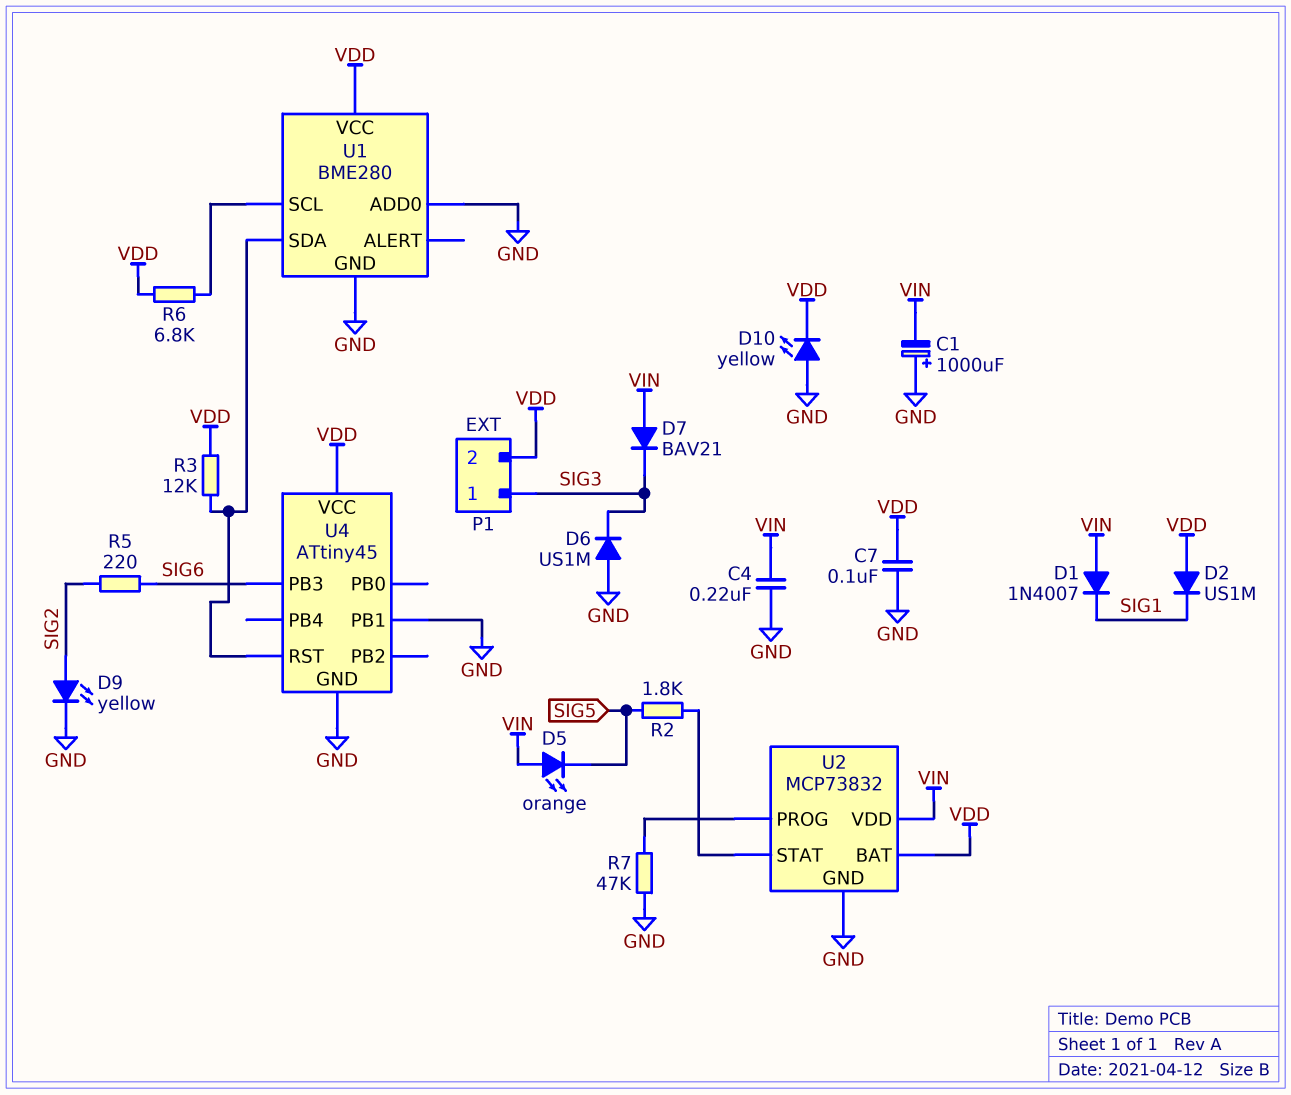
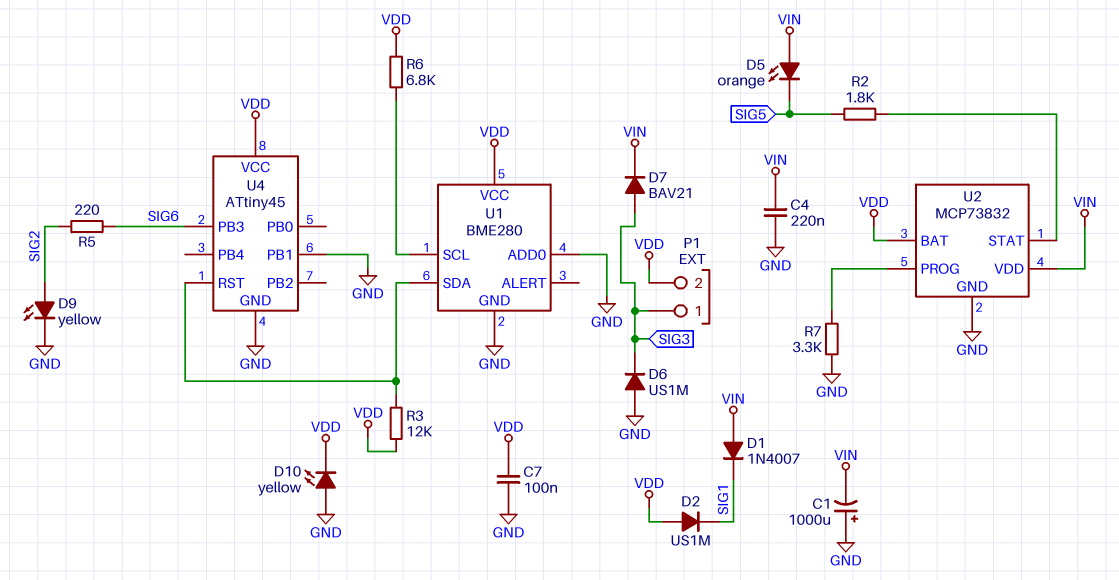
D7: diode BAV21 (A VIN, K SIG3) -> diode BAV21 (A SIG3, K VIN)
R7: 47k (GND, U2/PROG) -> 3.3k (GND, U2/PROG)

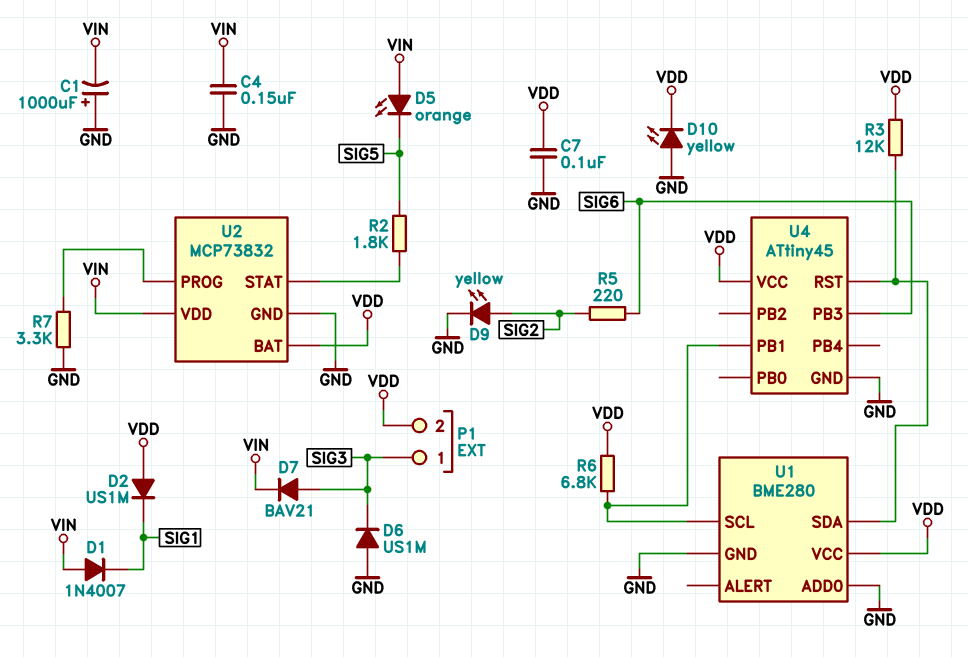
C4: 220nF (GND, VIN) -> 150nF (GND, VIN)
U4 pin PB1: GND -> U1/SCL

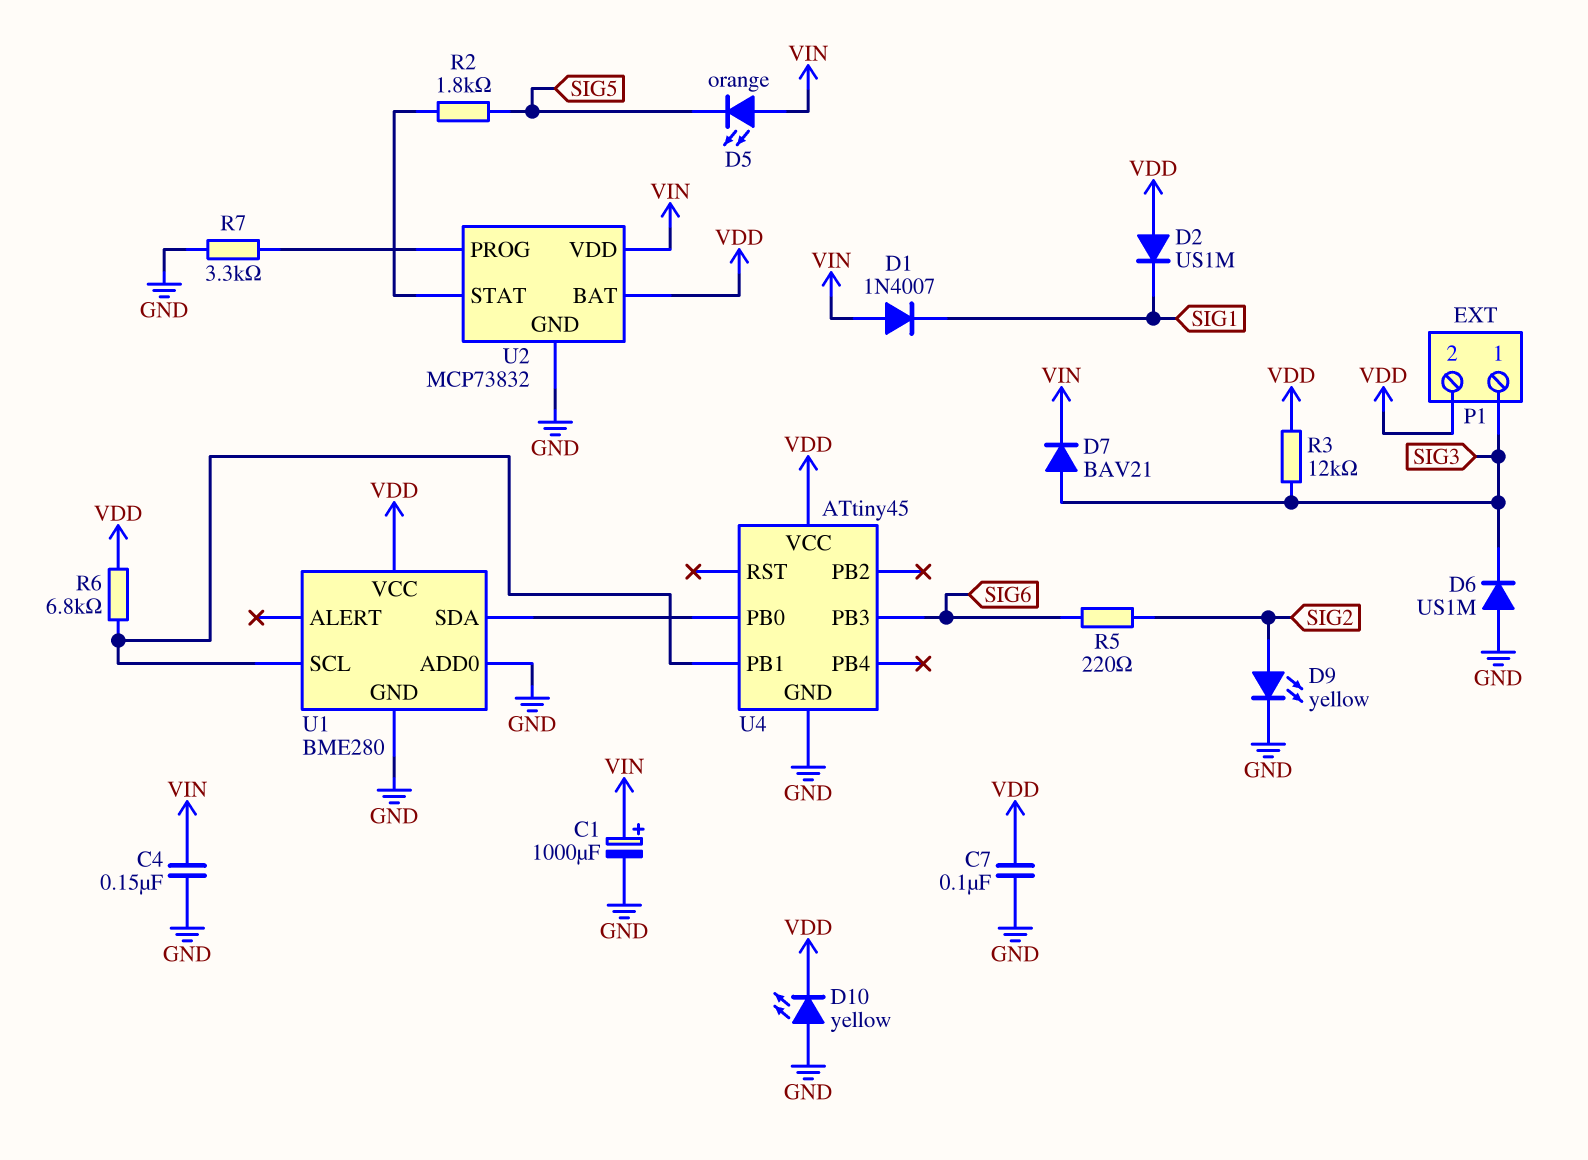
C1: 1000uF (plus GND, minus VIN) -> 1000uF (plus VIN, minus GND)
R3: 12k (U1/SDA, VDD) -> 12k (SIG3, VDD)
U4 pin PB0: none -> U1/SDA
U4 pin RST: U1/SDA -> none

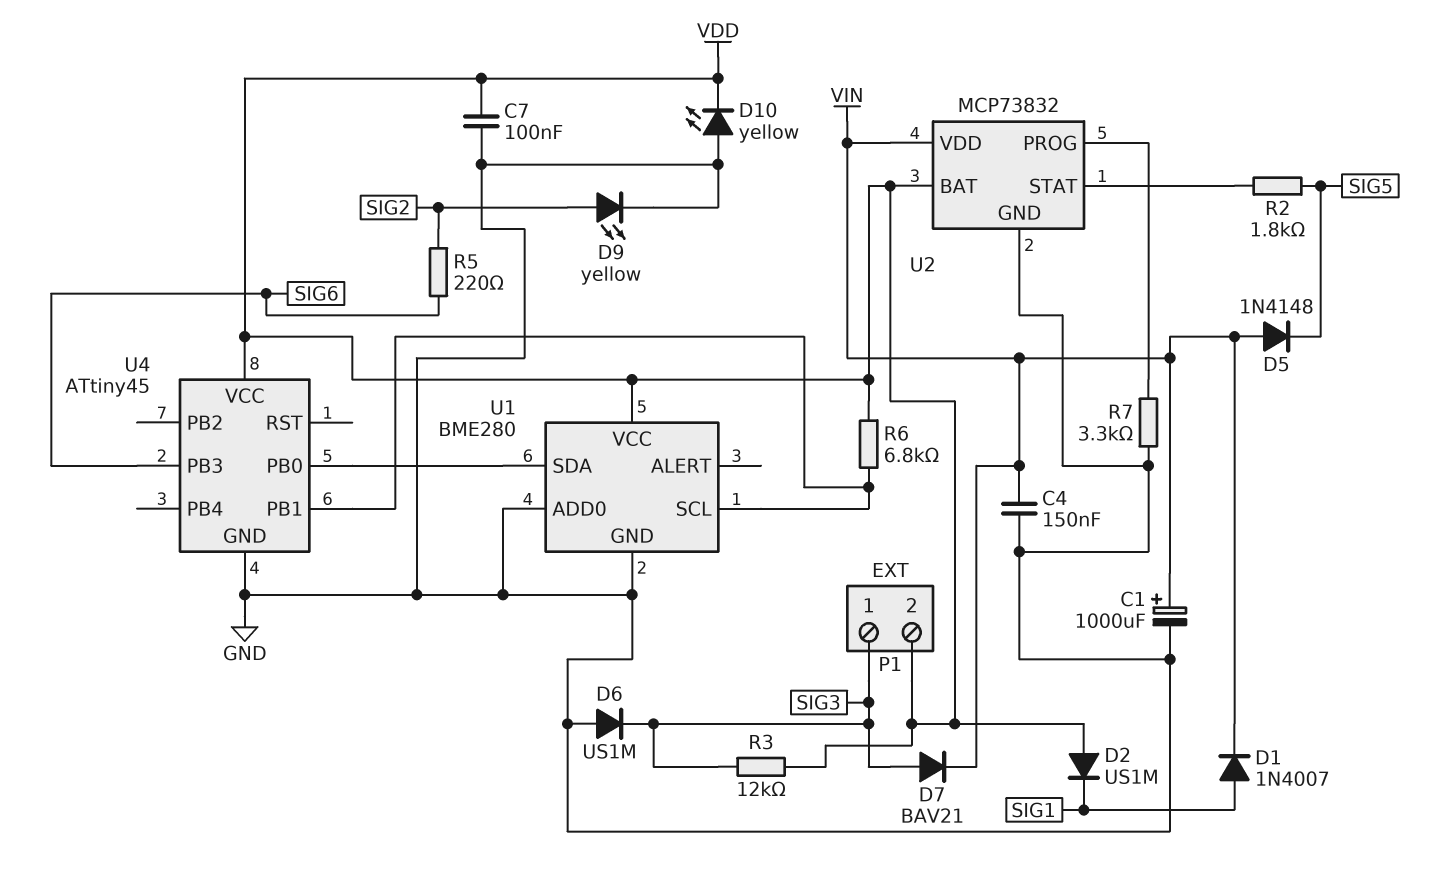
D1: diode 1N4007 (A VIN, K SIG1) -> diode 1N4007 (A SIG1, K VIN)
D5: LED orange (A VIN, K SIG5) -> diode 1N4148 (A VIN, K SIG5)

